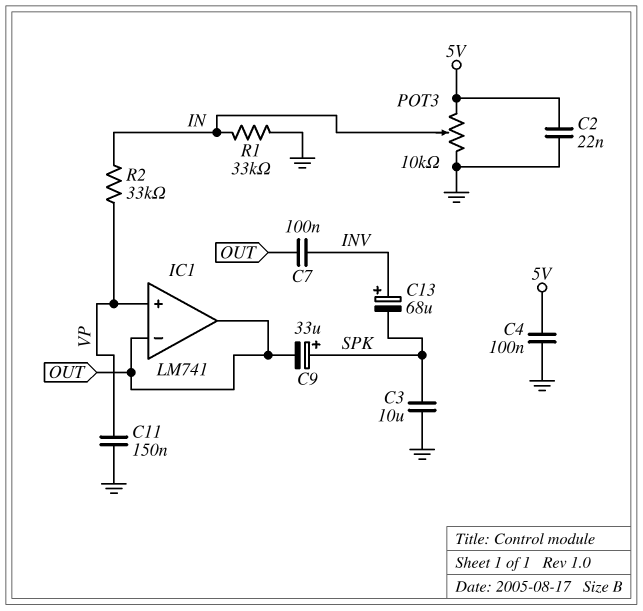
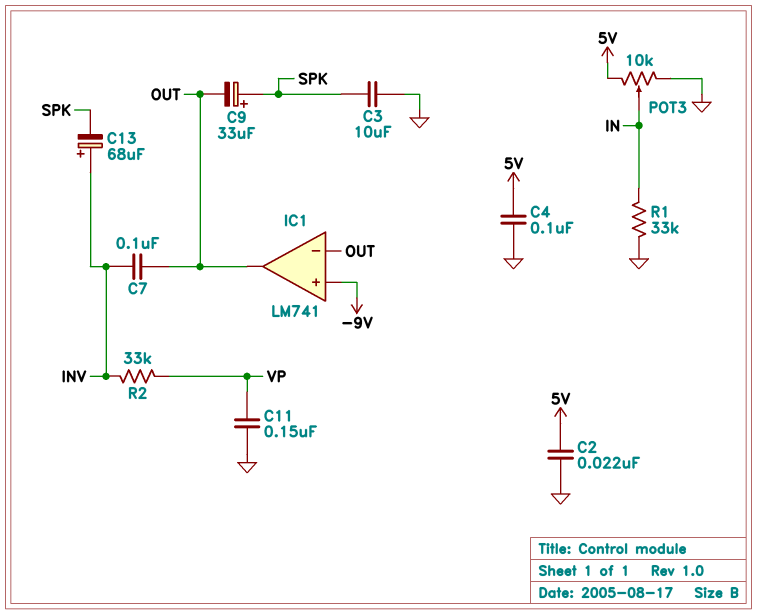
IC1 pin in+: VP -> -9V
R2: 33k (IN, VP) -> 33k (INV, VP)

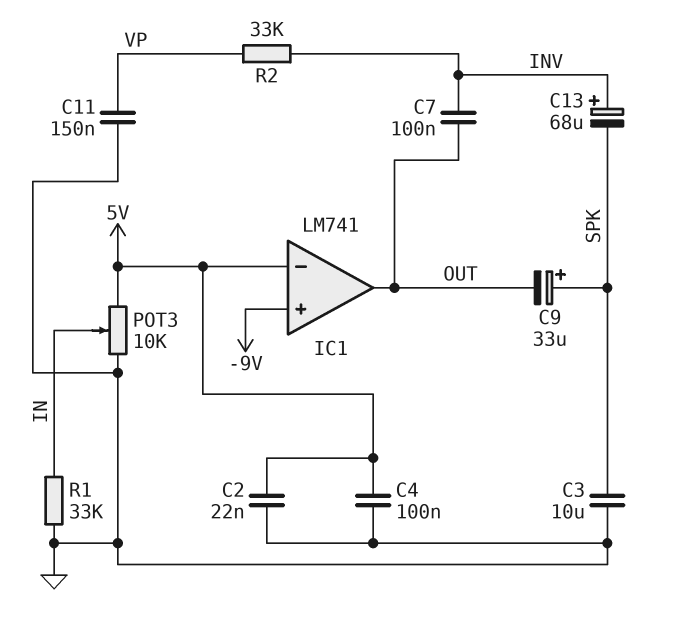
IC1 pin in-: OUT -> 5V

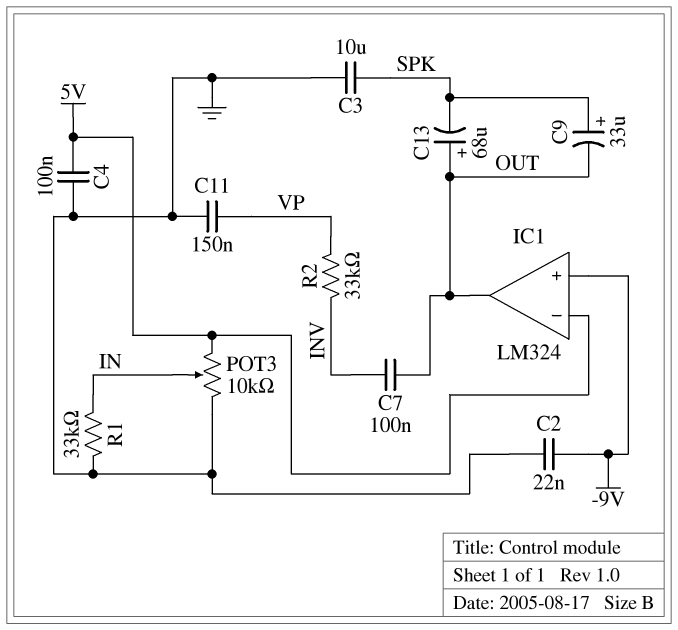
C2: 22nF (5V, GND) -> 22nF (-9V, GND)
C13: 68uF (plus INV, minus SPK) -> 68uF (plus OUT, minus SPK)
IC1: LM741 -> LM324

